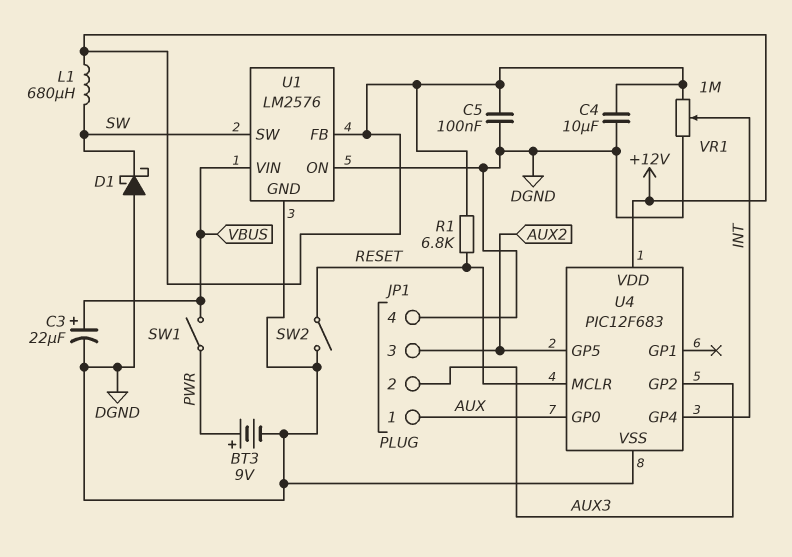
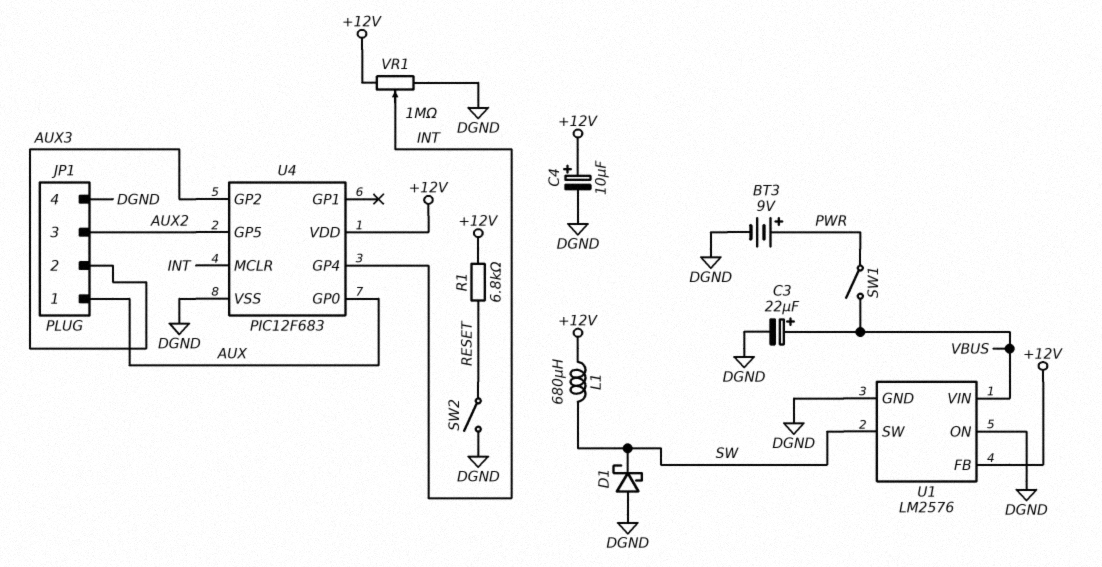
C4: 10uF (+12V, DGND) -> 10uF (plus +12V, minus DGND)
C5: 100nF (+12V, DGND) -> none
U4 pin MCLR: RESET -> INT

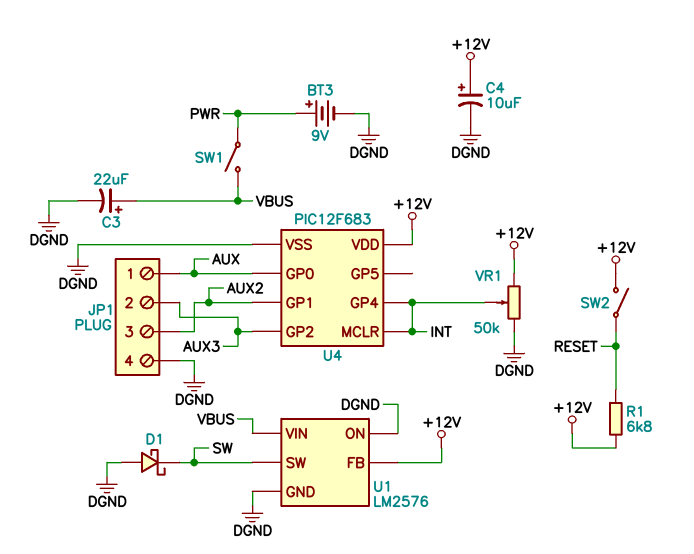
L1: 680uH (+12V, SW) -> none
SW2: switch (DGND, RESET) -> switch (+12V, RESET)
U4 pin GP1: none -> AUX2
U4 pin GP5: AUX2 -> none
VR1: 1M (+12V, DGND, wiper INT) -> 50k (+12V, DGND, wiper INT)

